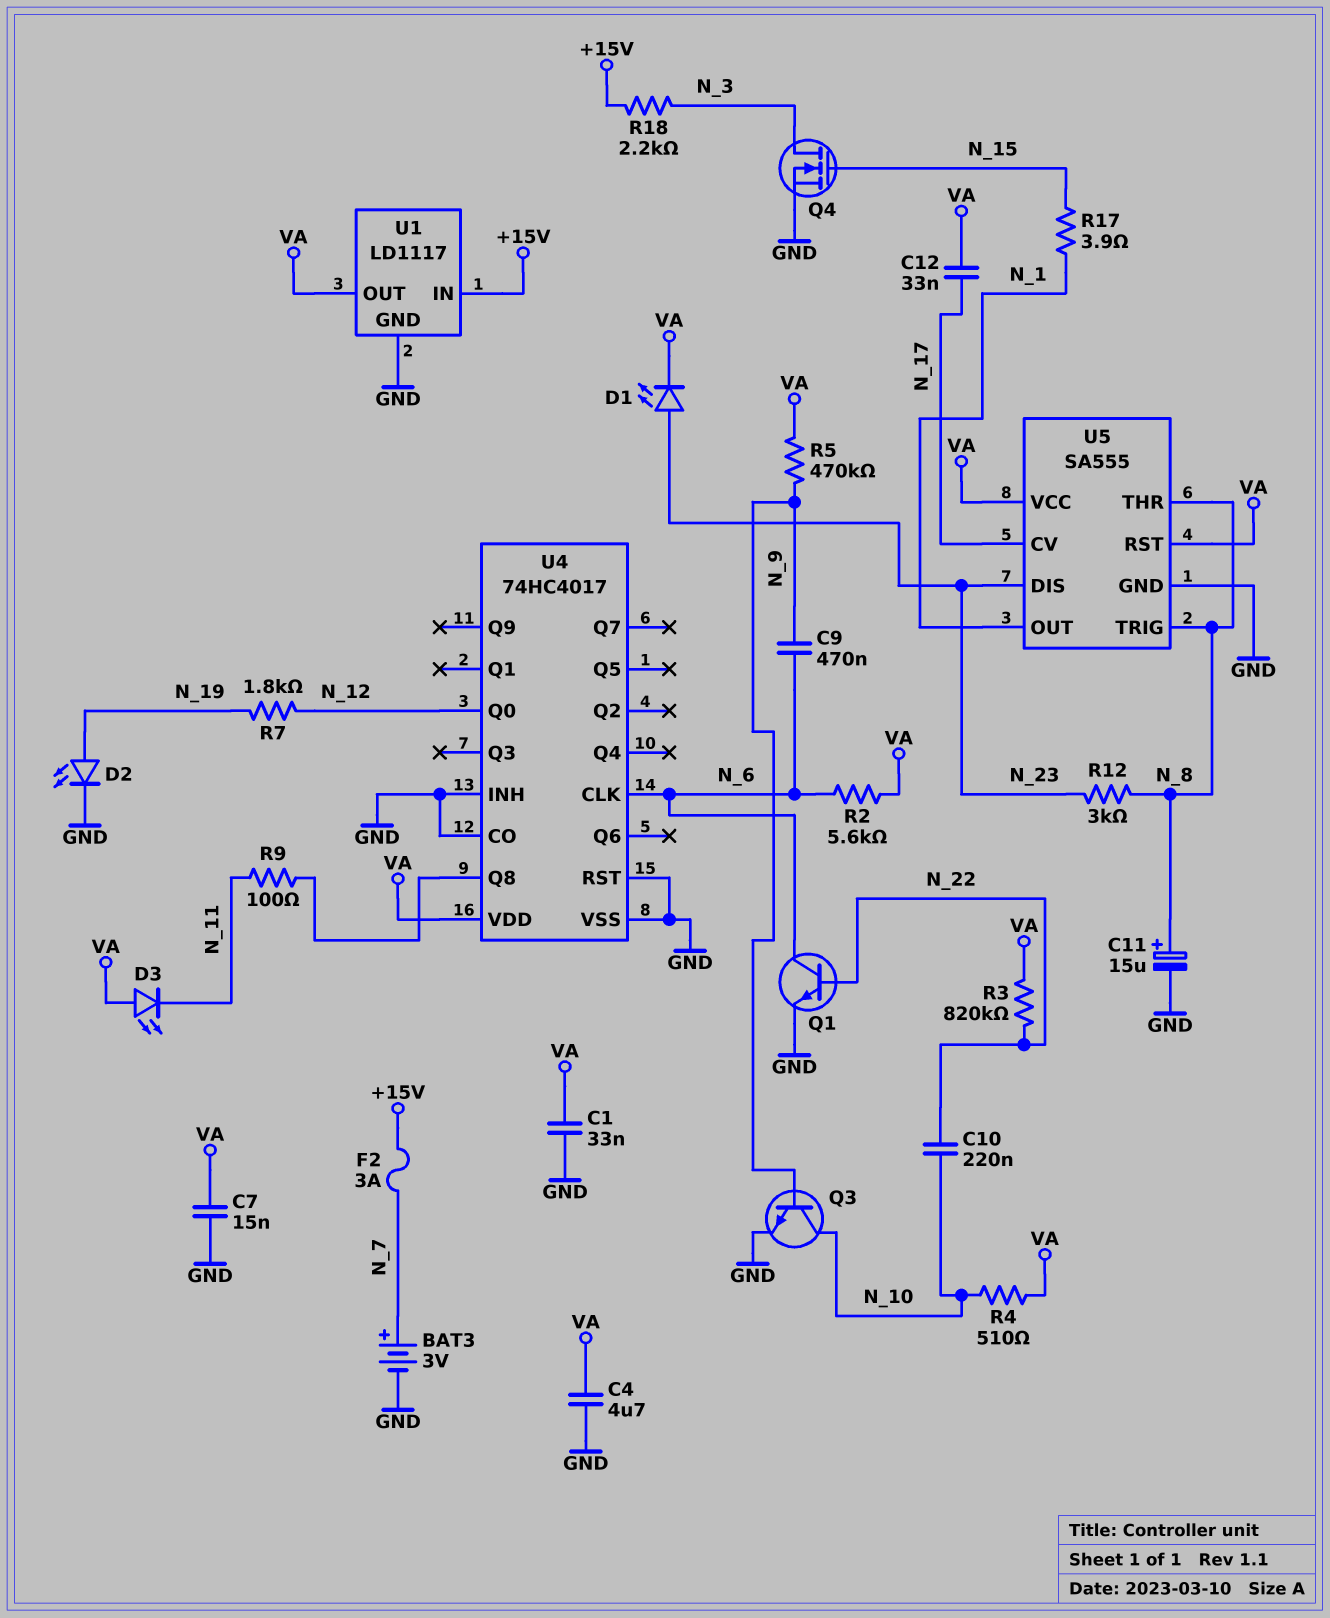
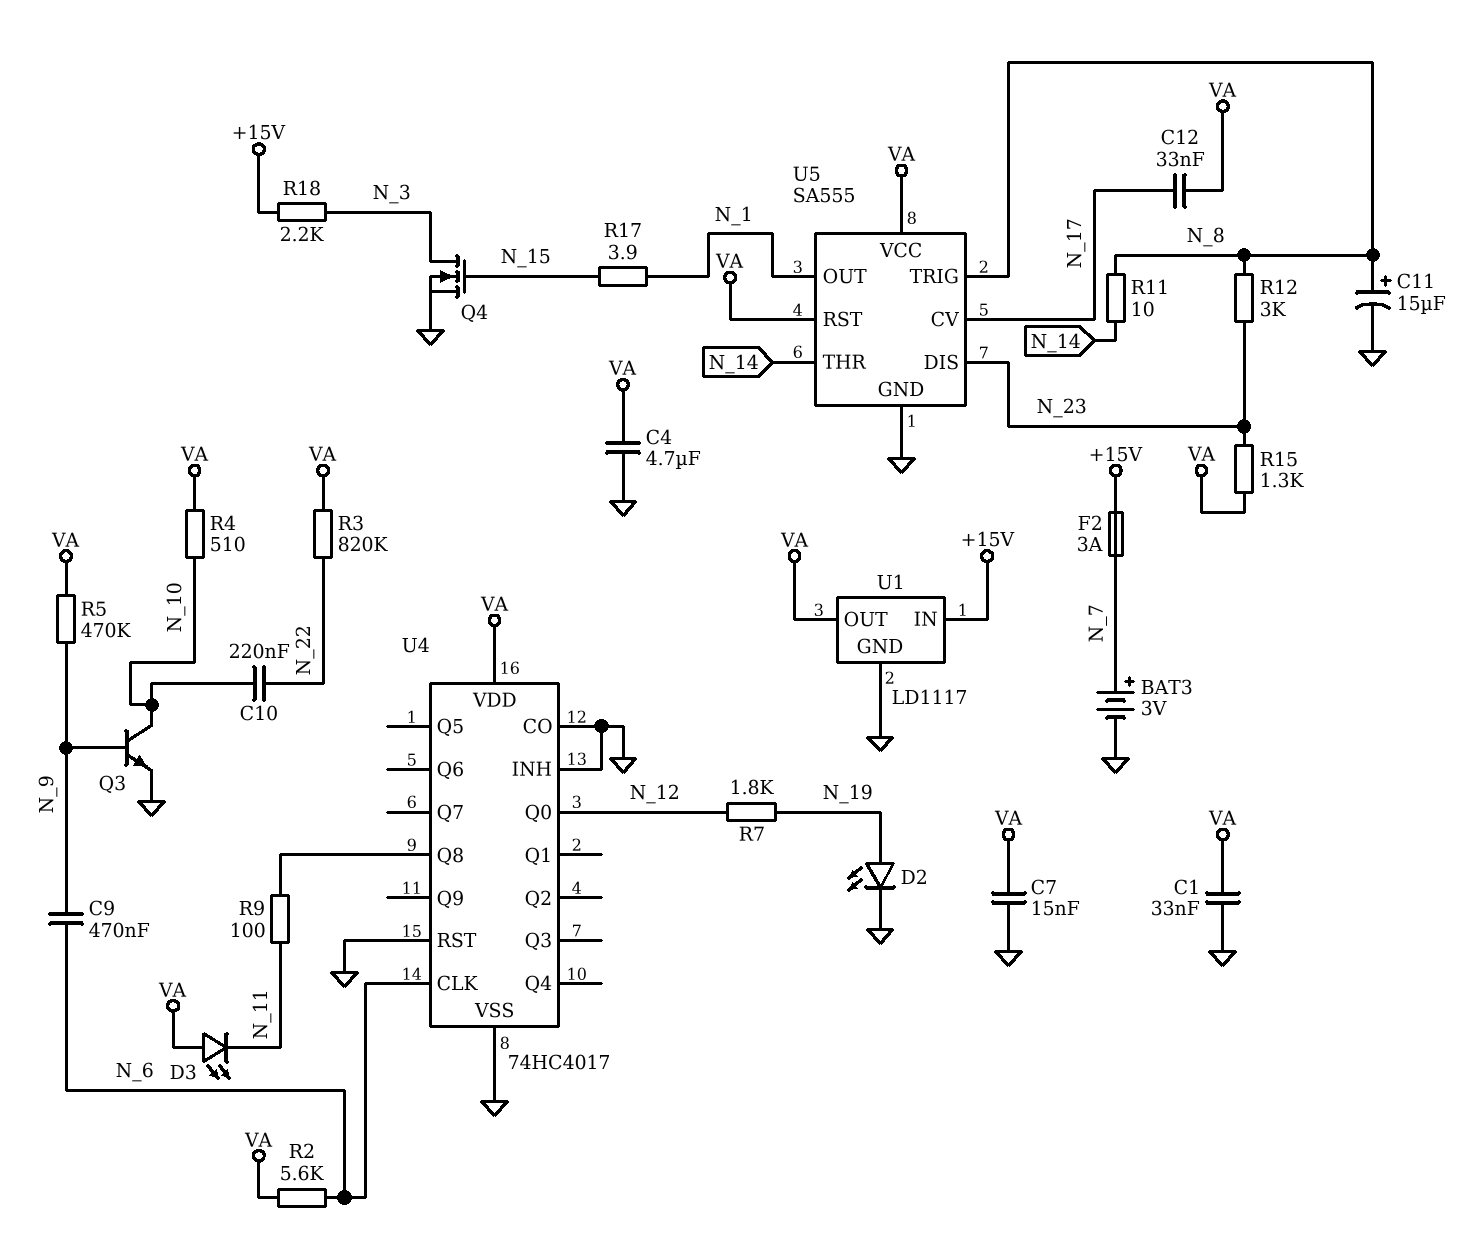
D1: LED (A N_23, K VA) -> none
Q1: NPN (B N_22, C N_6, E GND) -> none
R11: none -> 10 (N_8, N_14)
R15: none -> 1.3k (N_23, VA)
U5 pin THR: N_8 -> N_14

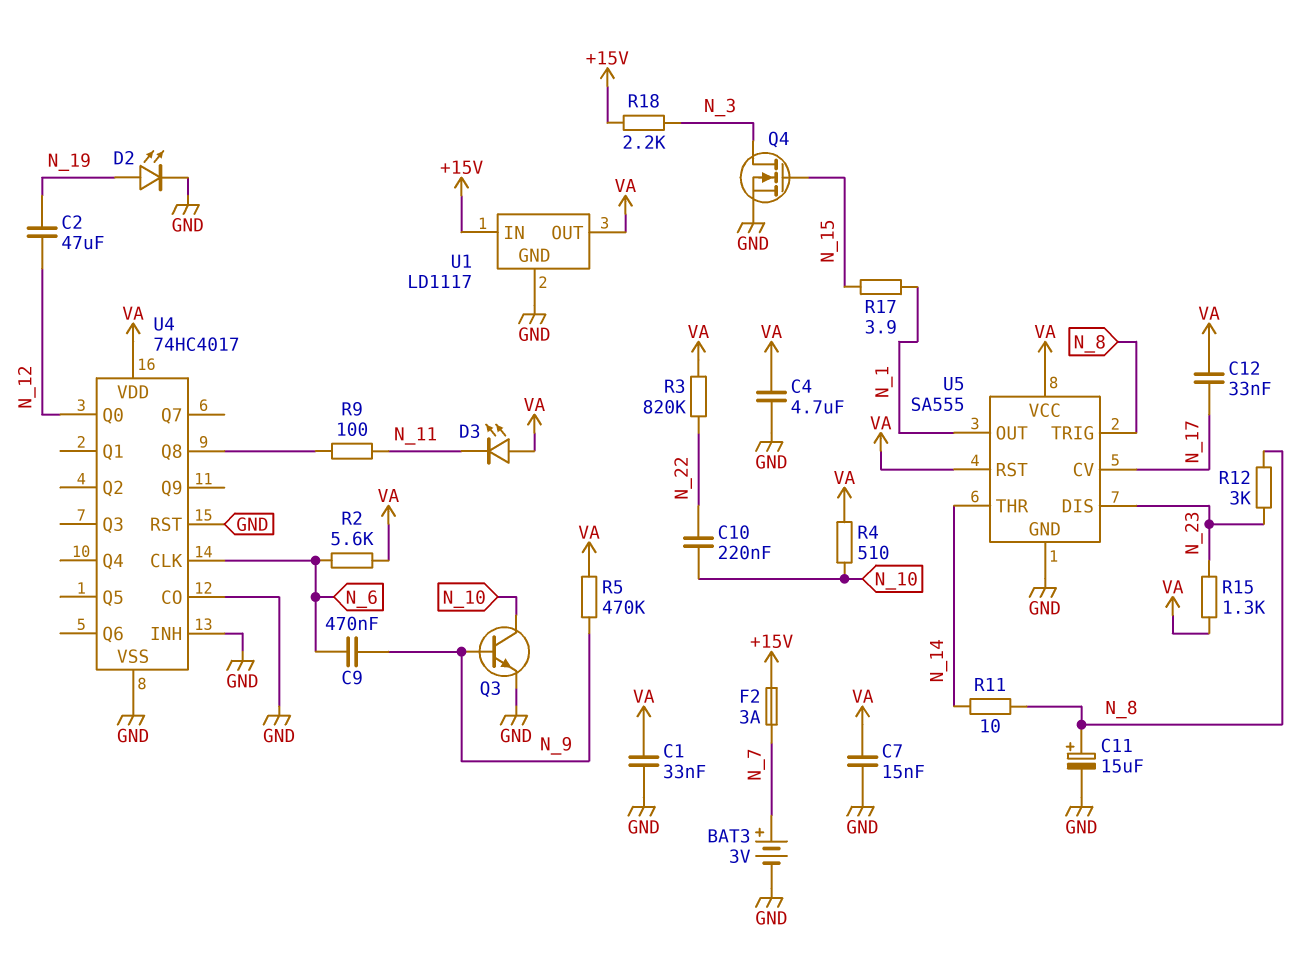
C2: none -> 47uF (N_12, N_19)
R7: 1.8k (N_12, N_19) -> none

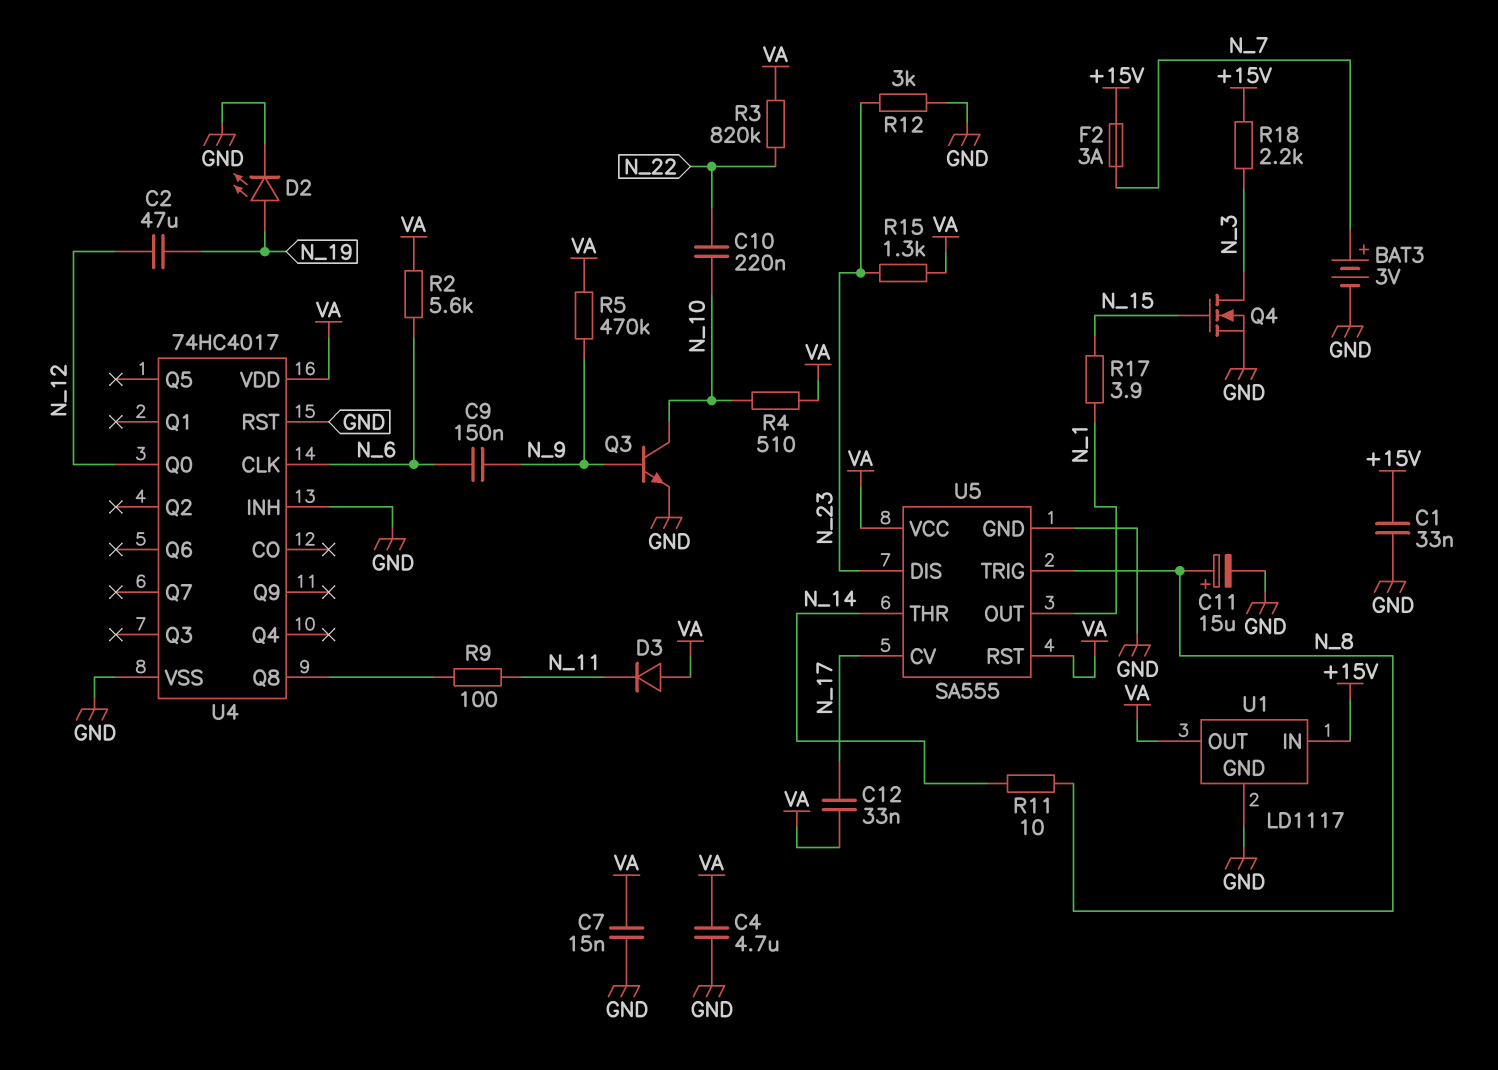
C1: 33nF (GND, VA) -> 33nF (+15V, GND)
C9: 470nF (N_6, N_9) -> 150nF (N_6, N_9)
D3: LED (A VA, K N_11) -> diode (A VA, K N_11)
R12: 3k (N_8, N_23) -> 3k (GND, N_23)
U4 pin CO: GND -> none

